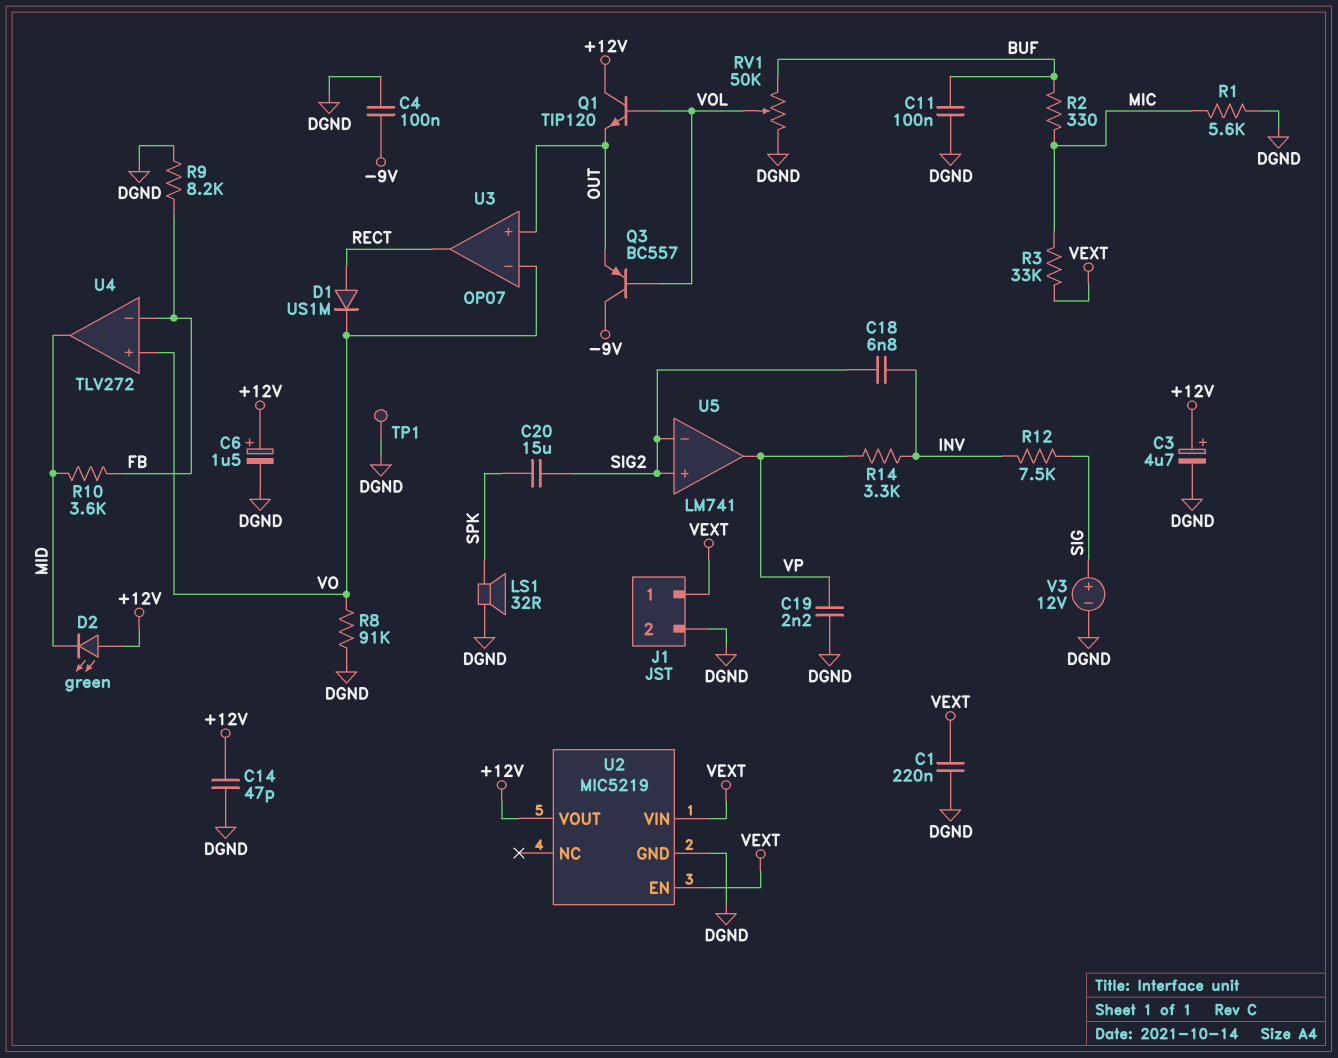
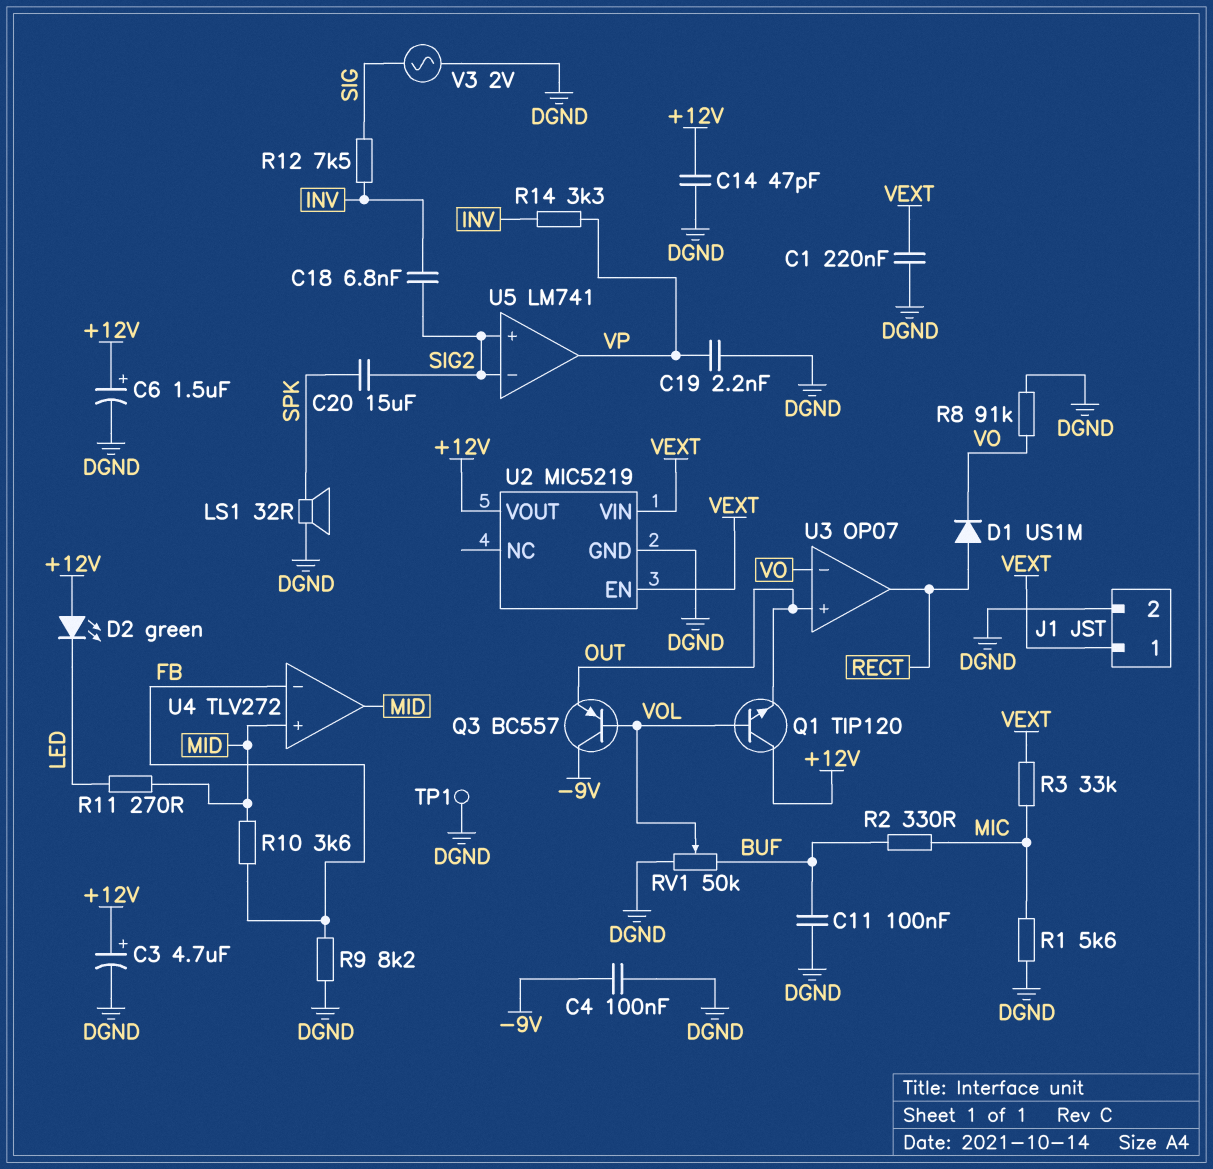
D2: LED green (A +12V, K MID) -> LED green (A +12V, K LED)
R11: none -> 270 (LED, MID)
U4 pin in+: VO -> MID
V3: 12V (plus SIG, minus DGND) -> AC 2V (DGND, SIG)

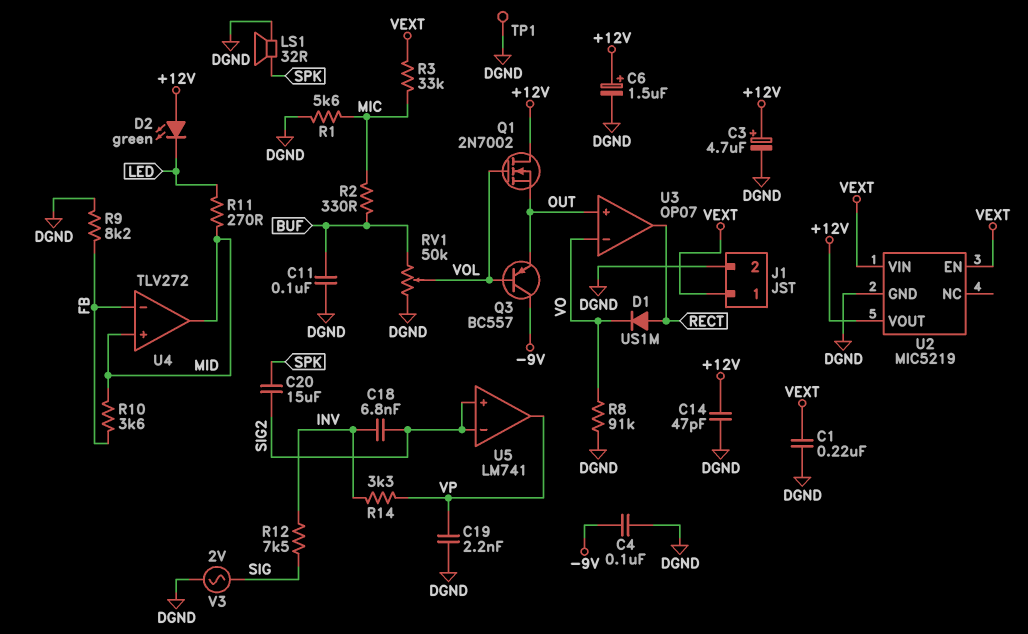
Q1: NPN TIP120 (B VOL, C +12V, E OUT) -> NMOS 2N7002 (G VOL, D +12V, S OUT)

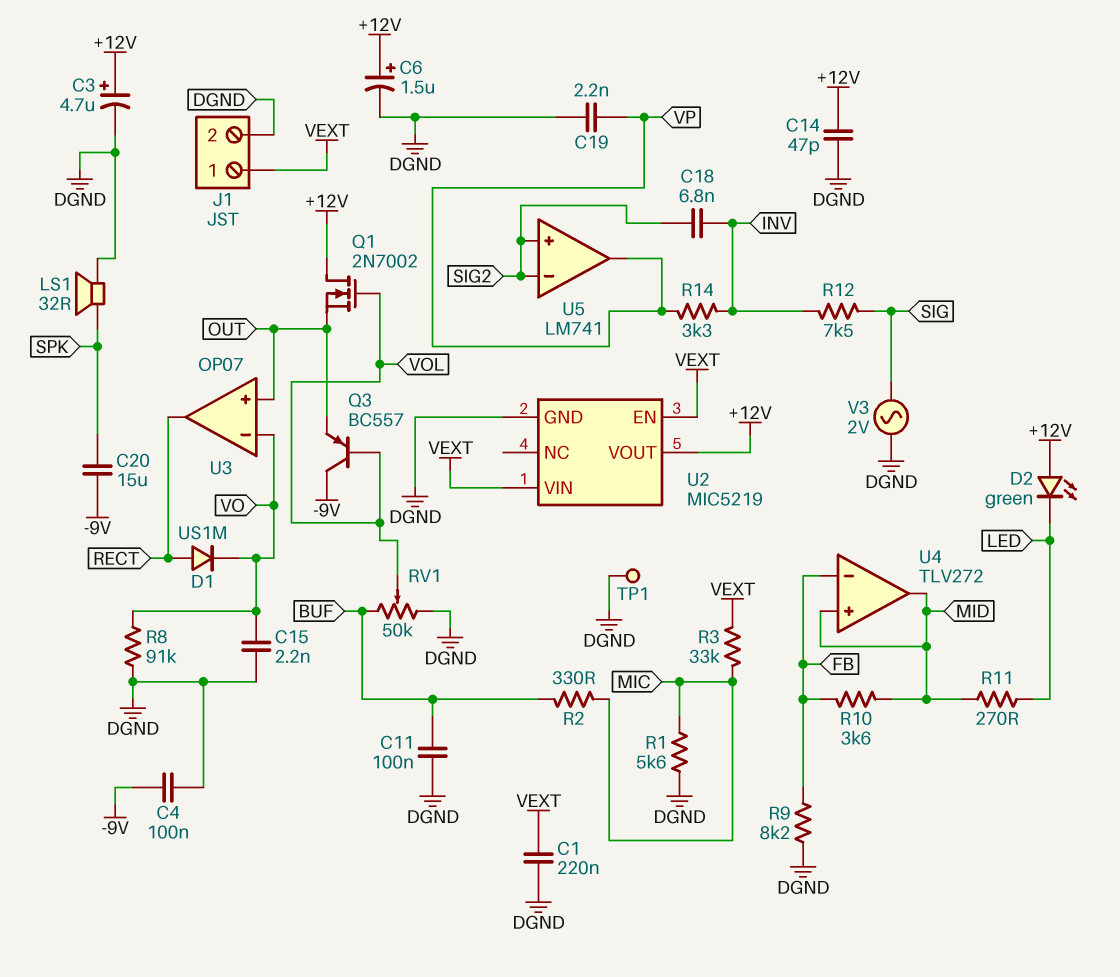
C15: none -> 2.2nF (DGND, VO)
C20: 15uF (SIG2, SPK) -> 15uF (-9V, SPK)

